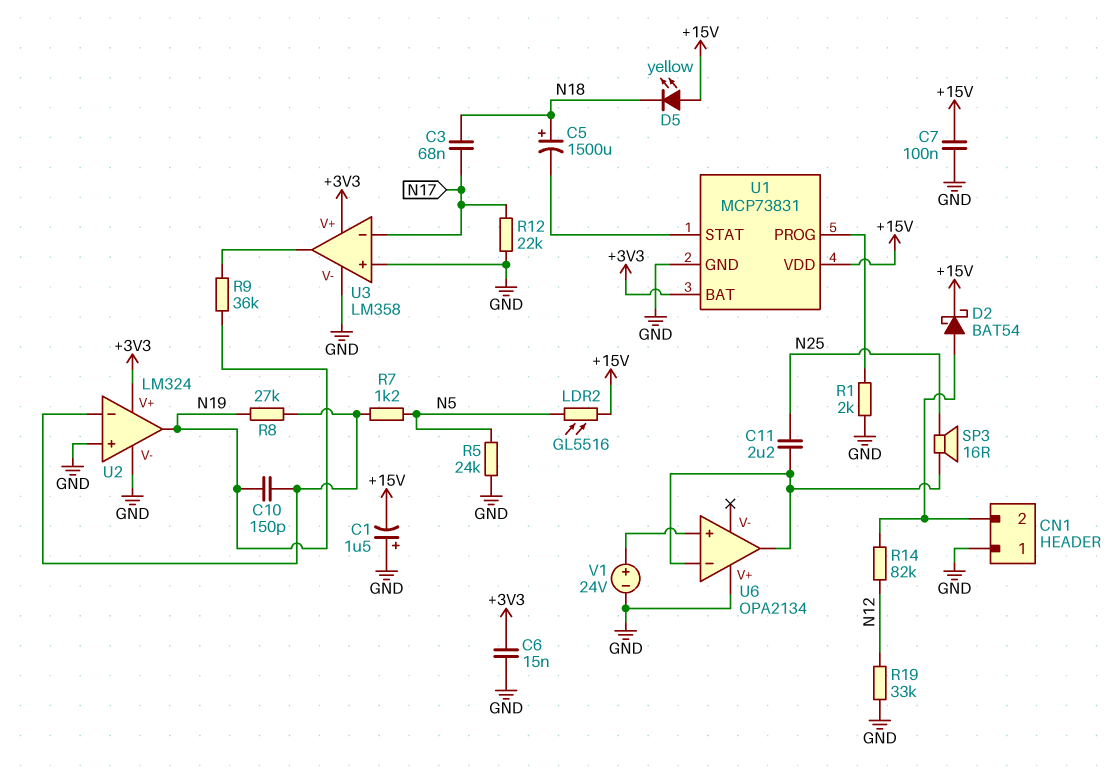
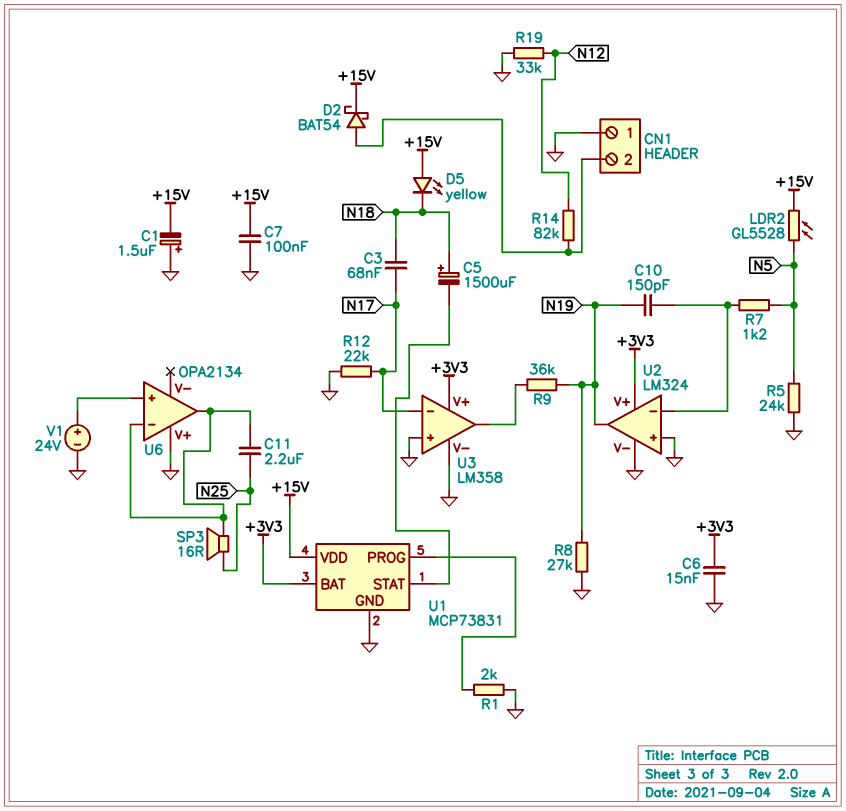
LDR2: GL5516 (+15V, N5) -> GL5528 (+15V, N5)
R8: 27k (N19, U2/in-) -> 27k (GND, N19)

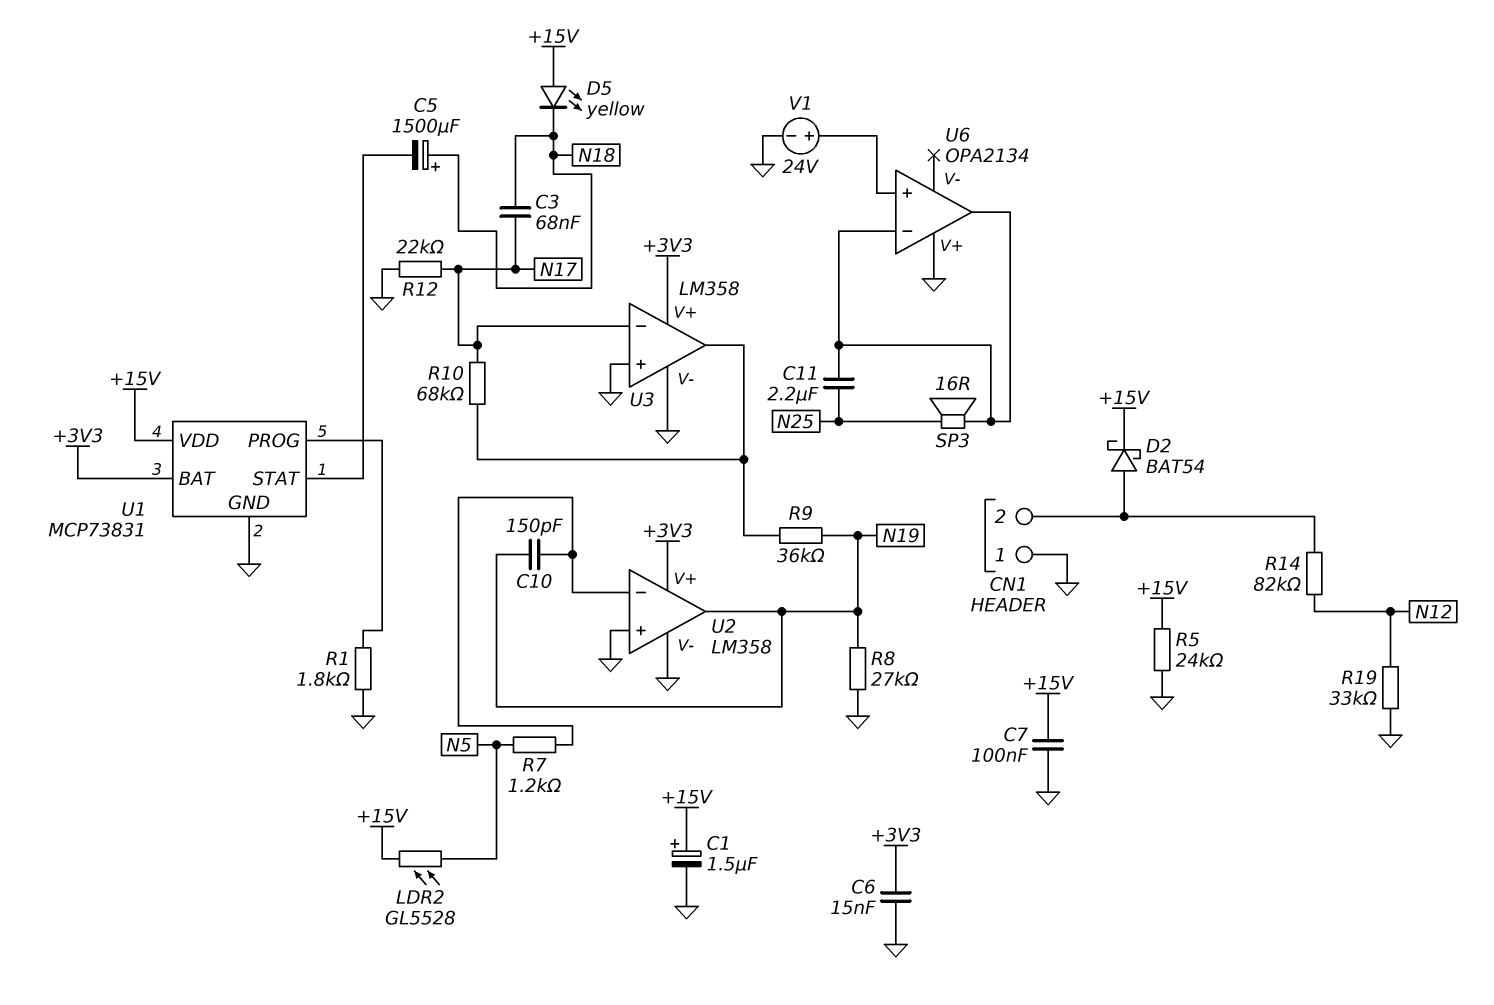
C1: 1.5uF (plus GND, minus +15V) -> 1.5uF (plus +15V, minus GND)
R1: 2k (GND, U1/PROG) -> 1.8k (GND, U1/PROG)
R5: 24k (GND, N5) -> 24k (+15V, GND)
R10: none -> 68k (N17, U3/out)
U2: LM324 -> LM358

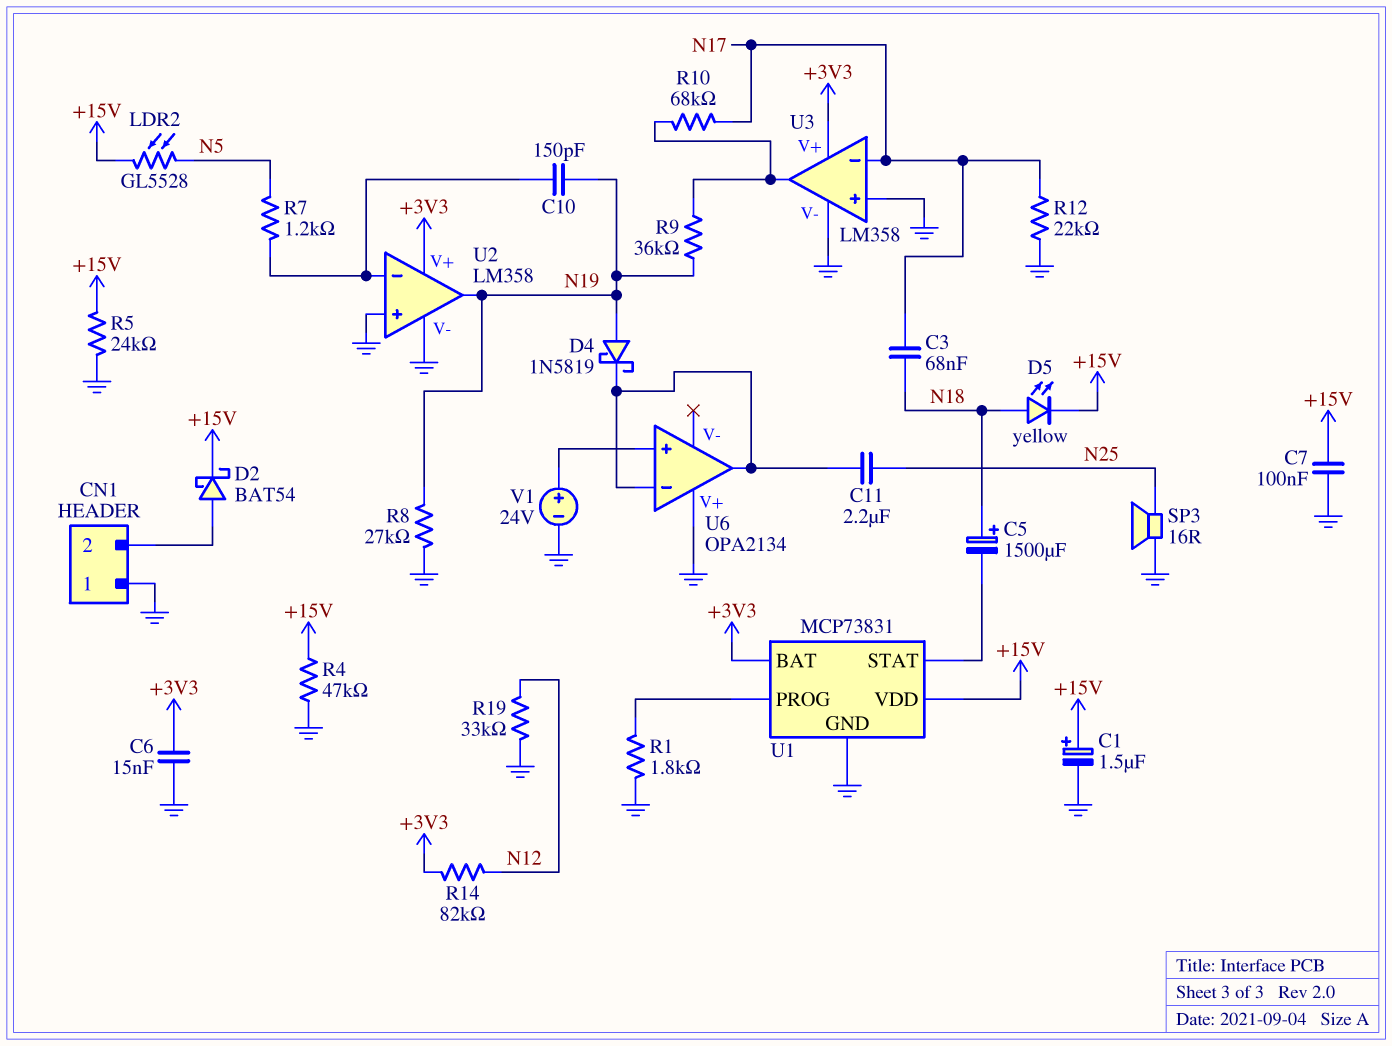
D4: none -> schottky 1N5819 (A N19, K U6/in-)
D5: LED yellow (A +15V, K N18) -> LED yellow (A N18, K +15V)
R4: none -> 47k (+15V, GND)
R14: 82k (CN1/2, N12) -> 82k (+3V3, N12)
SP3: speaker 16R (N25, U6/in-) -> speaker 16R (GND, N25)

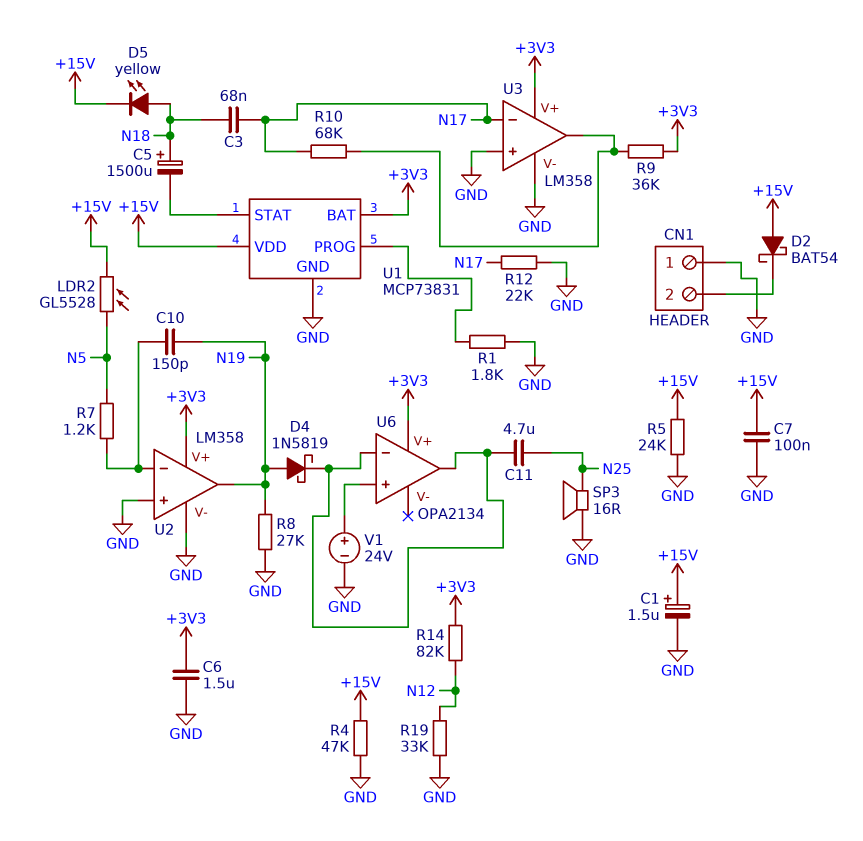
C6: 15nF (+3V3, GND) -> 1.5uF (+3V3, GND)
C11: 2.2uF (N25, U6/in-) -> 4.7uF (N25, U6/in-)
D2: schottky BAT54 (A CN1/2, K +15V) -> schottky BAT54 (A +15V, K CN1/2)
R9: 36k (N19, U3/out) -> 36k (+3V3, U3/out)
U6 pin V+: GND -> +3V3

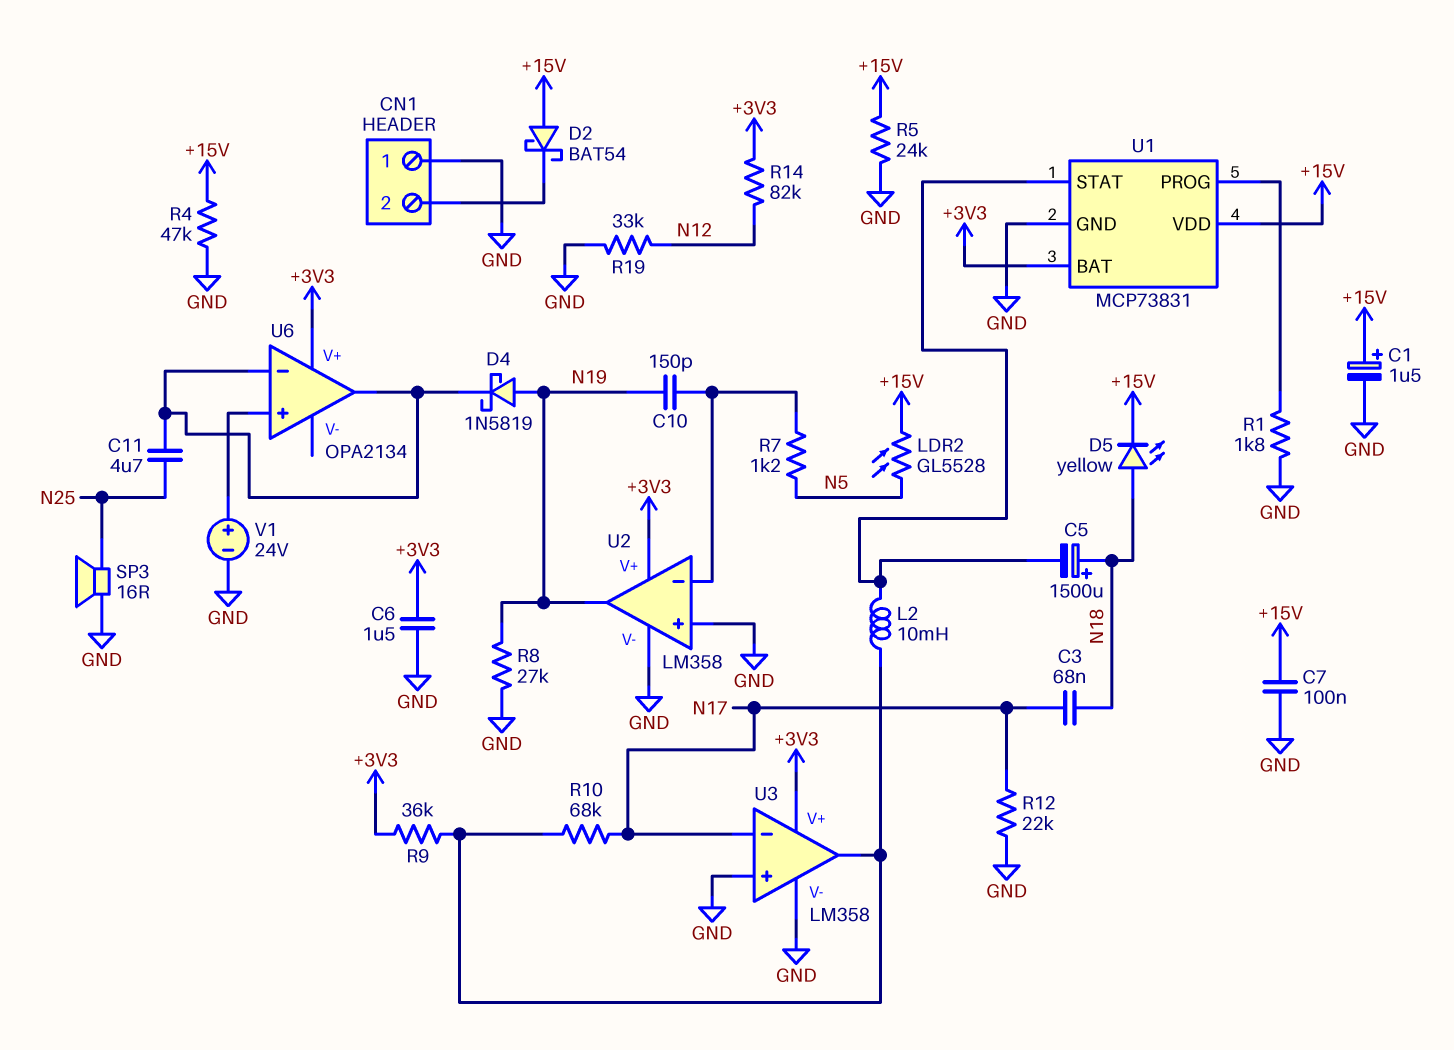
L2: none -> 10mH (U1/STAT, U3/out)

